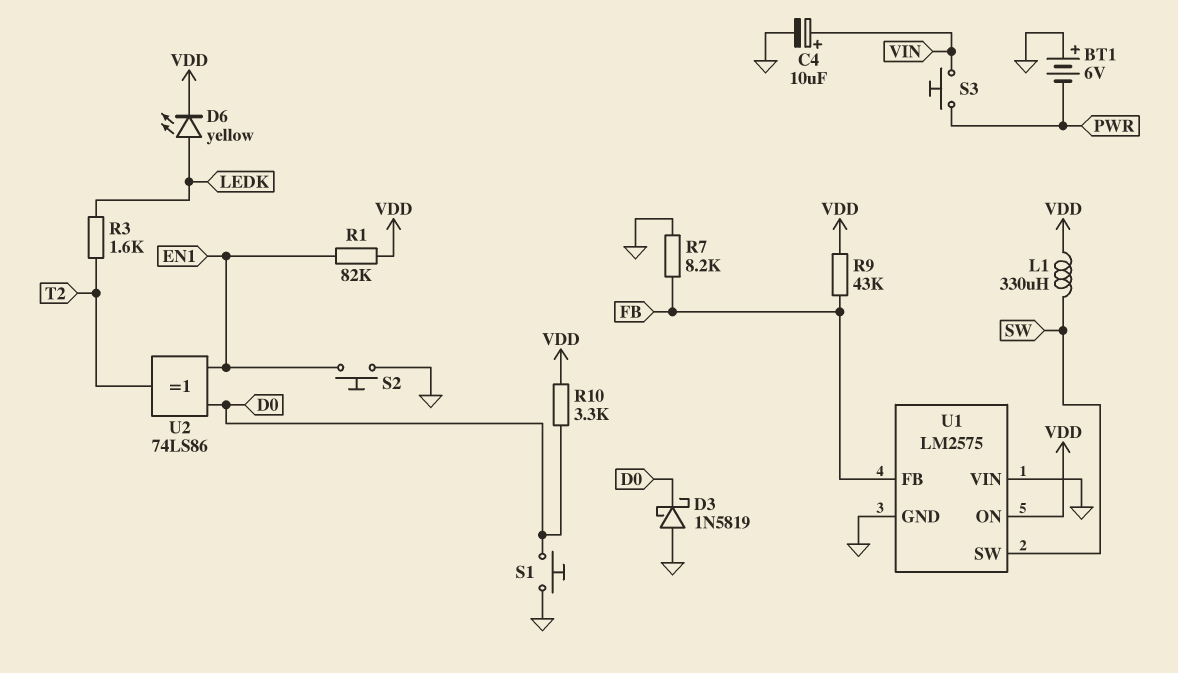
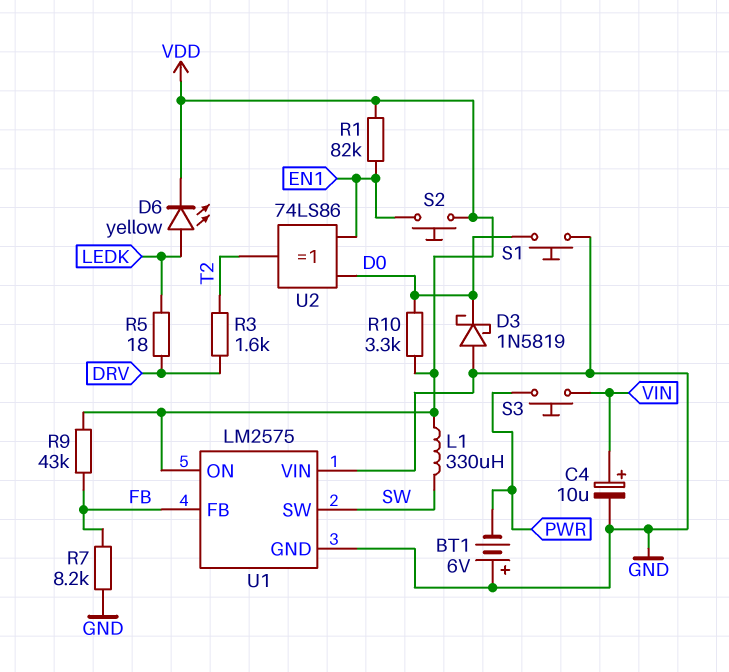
R3: 1.6k (LEDK, T2) -> 1.6k (DRV, T2)
R5: none -> 18 (DRV, LEDK)
S2: button (EN1, GND) -> button (EN1, VDD)

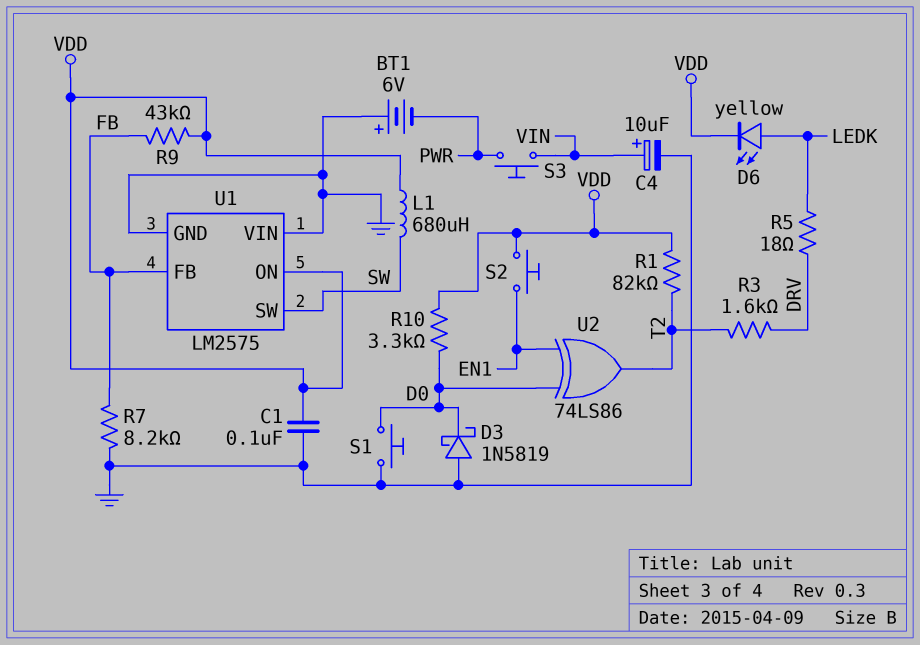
C1: none -> 100nF (GND, VDD)
L1: 330uH (SW, VDD) -> 680uH (SW, VDD)
R1: 82k (EN1, VDD) -> 82k (T2, VDD)

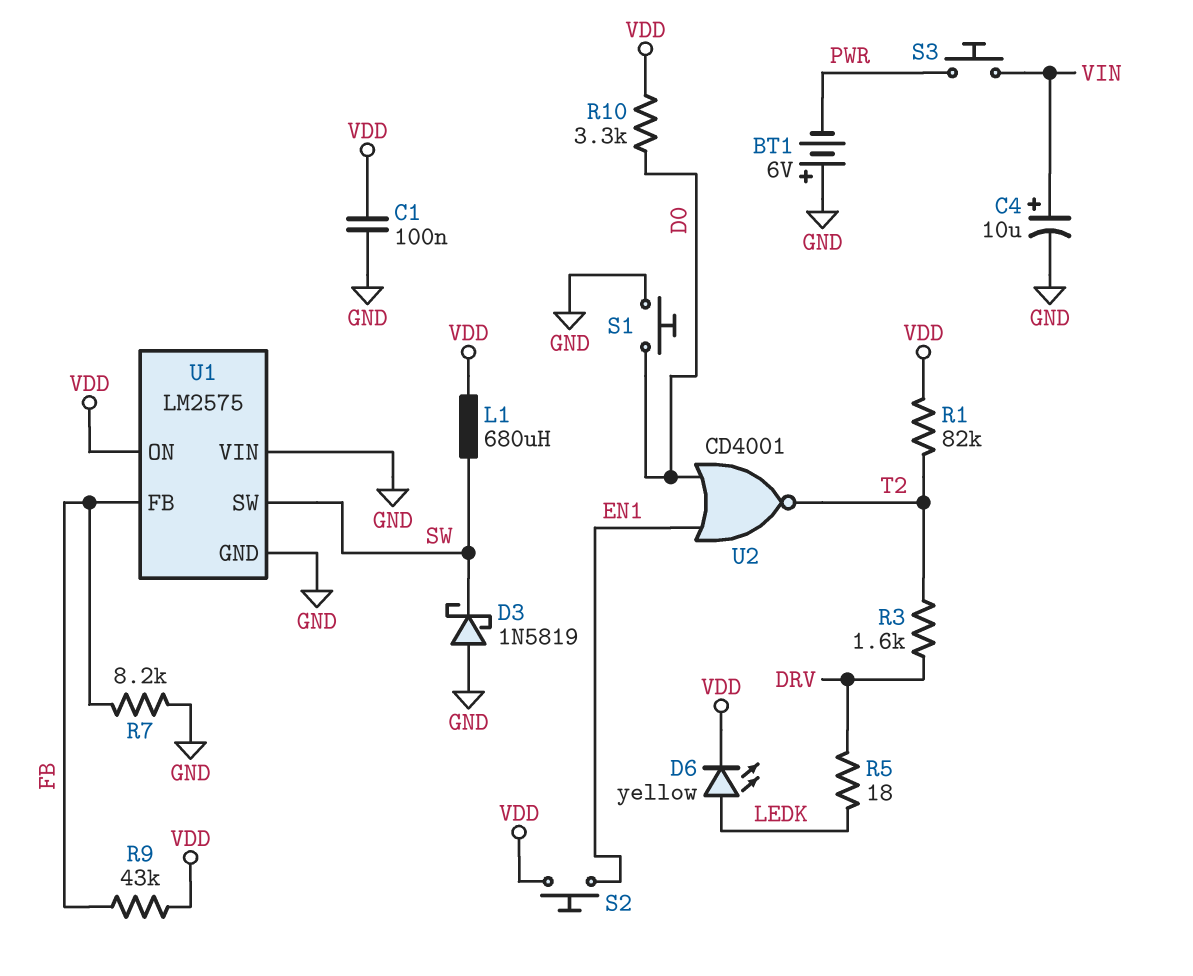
D3: schottky 1N5819 (A GND, K D0) -> schottky 1N5819 (A GND, K SW)
U2: XOR 74LS86 (in D0, in EN1, out T2) -> NOR CD4001 (in D0, in EN1, out T2)

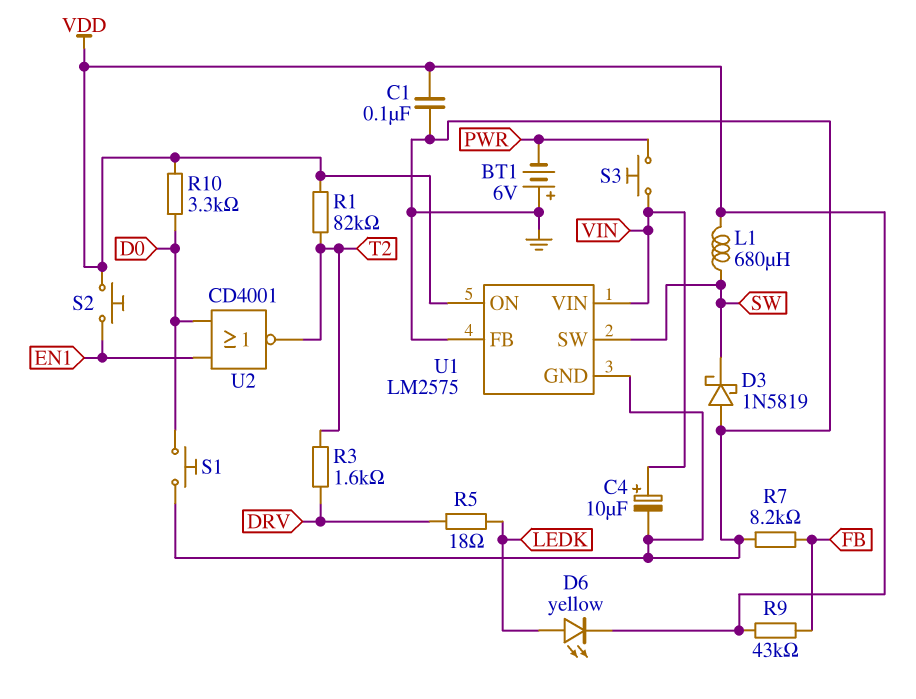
U1 pin FB: FB -> GND
U1 pin VIN: GND -> VIN

